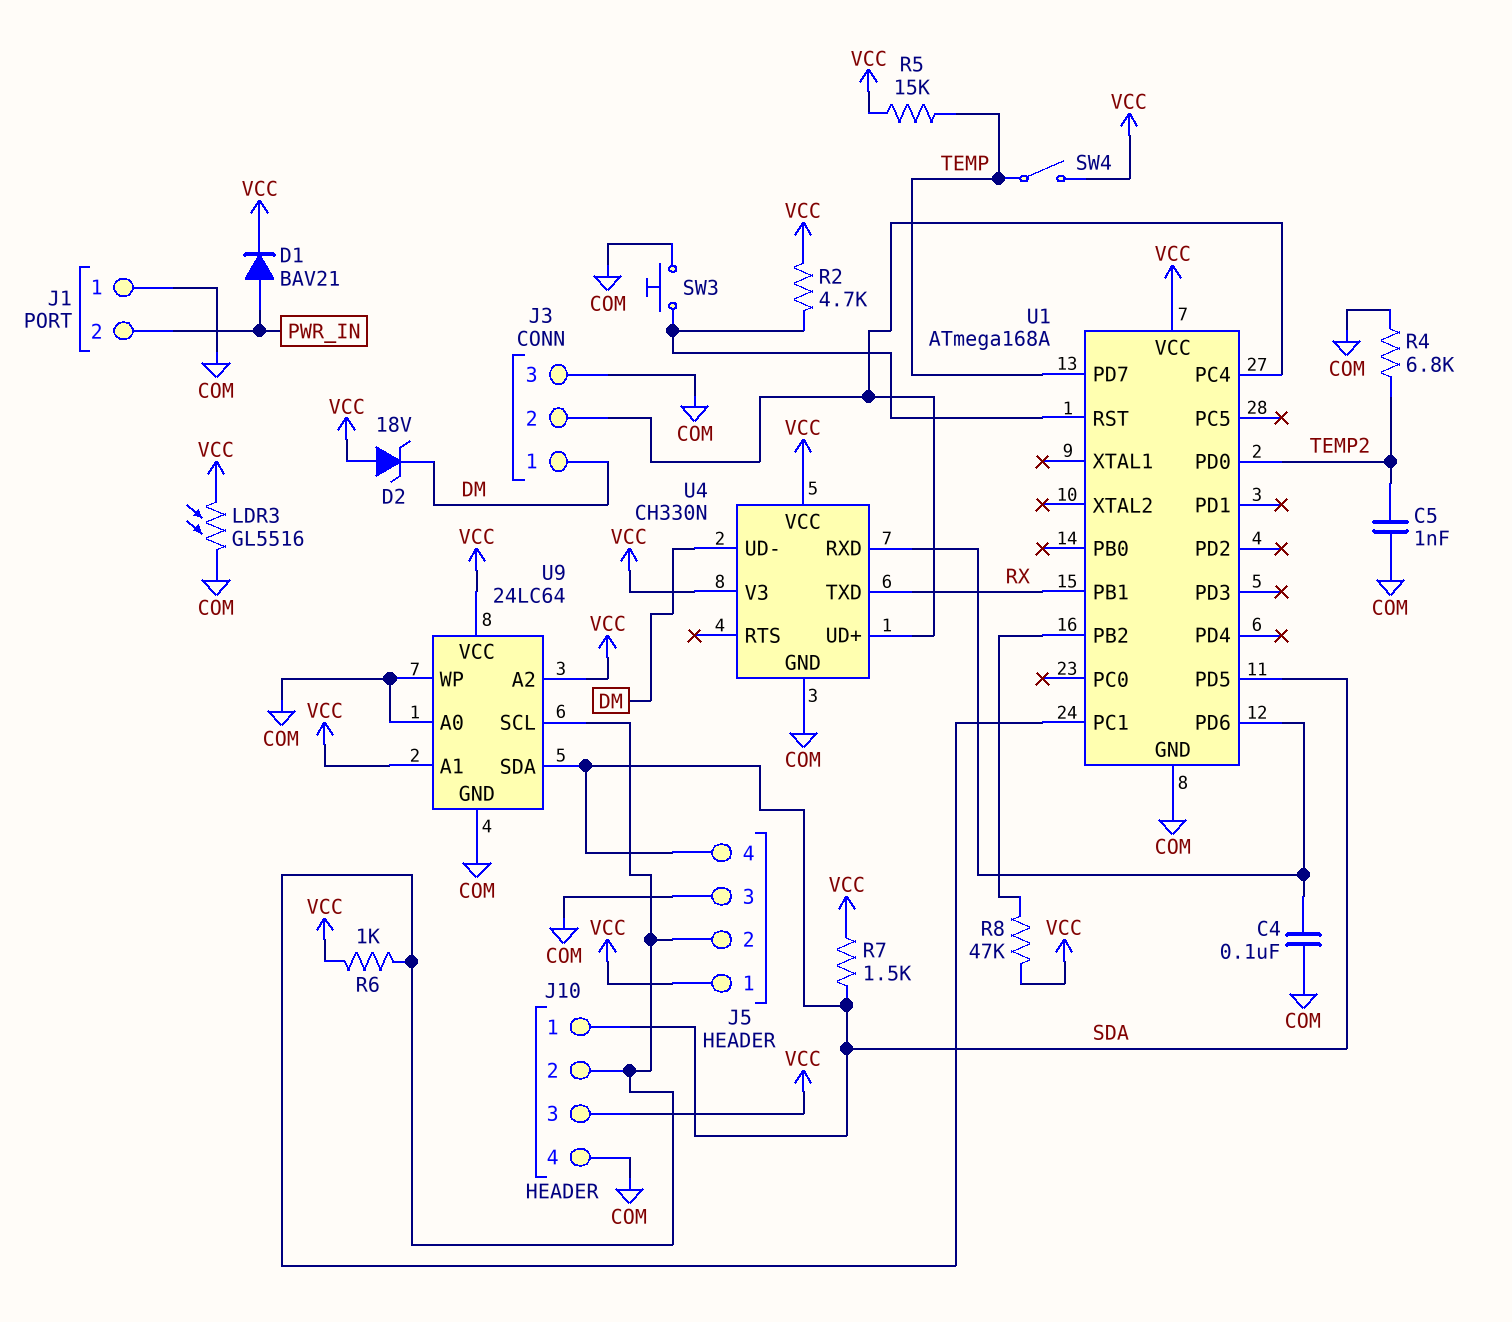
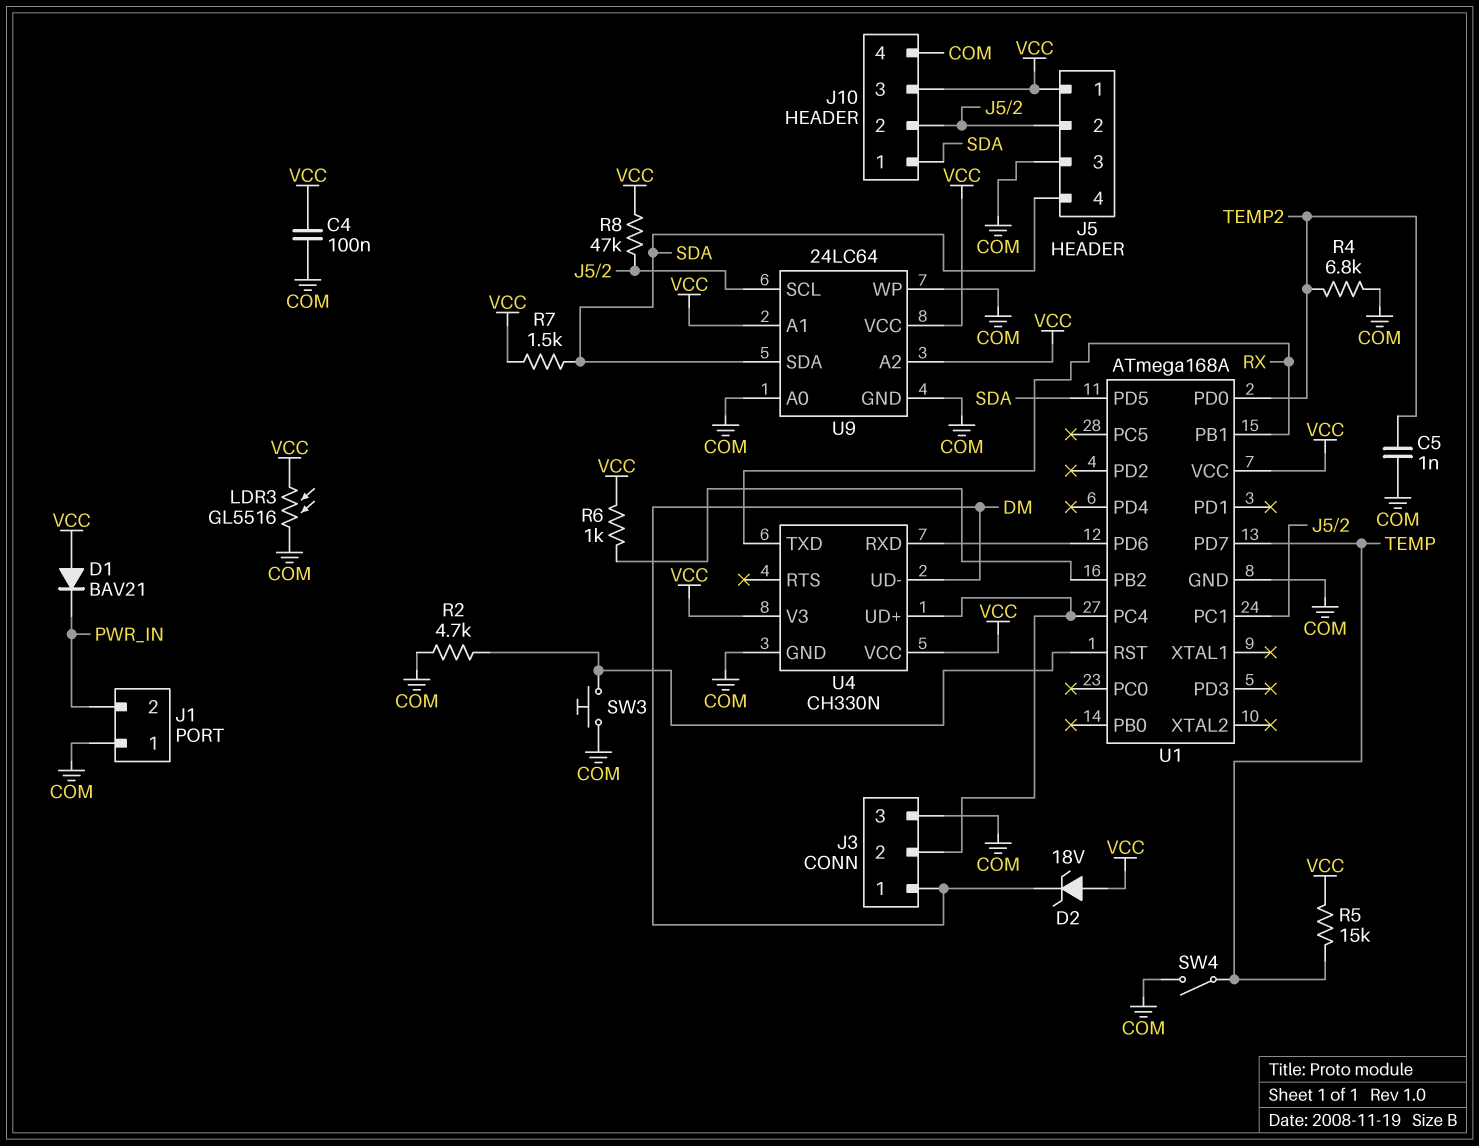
C4: 100nF (COM, U1/PD6) -> 100nF (COM, VCC)
D1: diode BAV21 (A PWR_IN, K VCC) -> diode BAV21 (A VCC, K PWR_IN)
R2: 4.7k (U1/RST, VCC) -> 4.7k (COM, U1/RST)
R6: 1k (J5/2, VCC) -> 1k (U1/PB2, VCC)
R8: 47k (U1/PB2, VCC) -> 47k (J5/2, VCC)
SW4: switch (TEMP, VCC) -> switch (COM, TEMP)

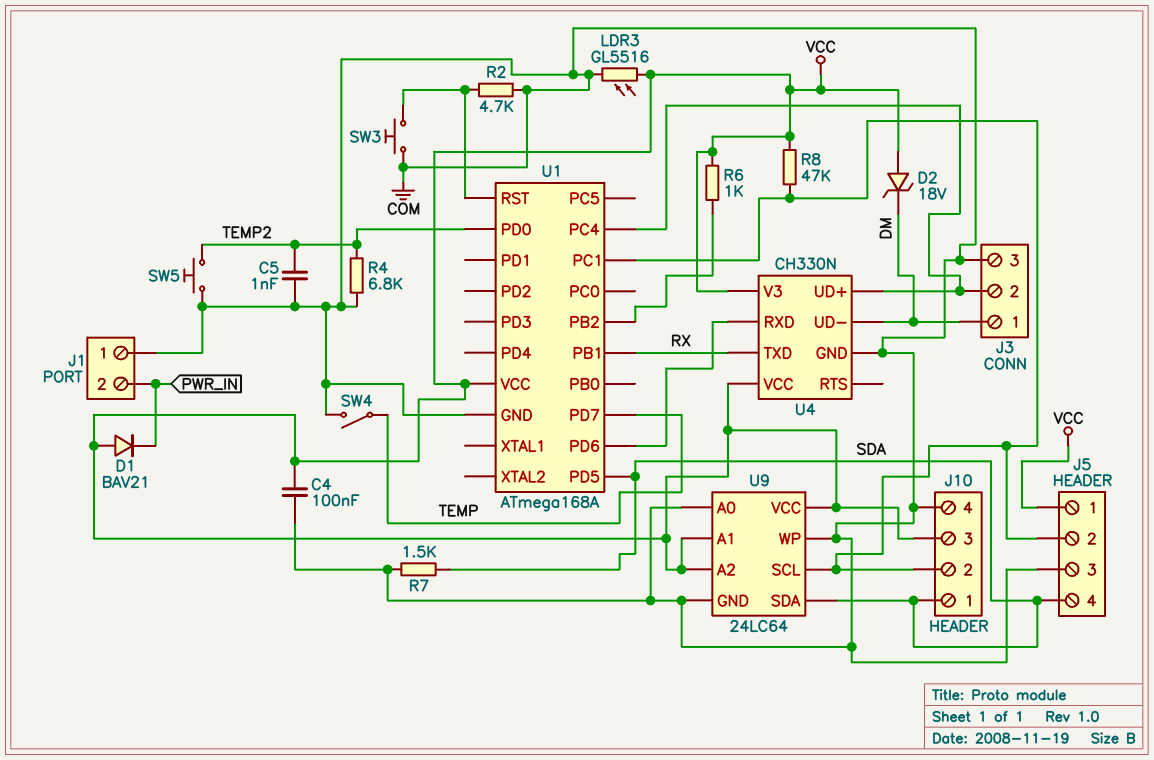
R5: 15k (TEMP, VCC) -> none
R7: 1.5k (SDA, VCC) -> 1.5k (COM, SDA)
SW5: none -> button (COM, TEMP2)

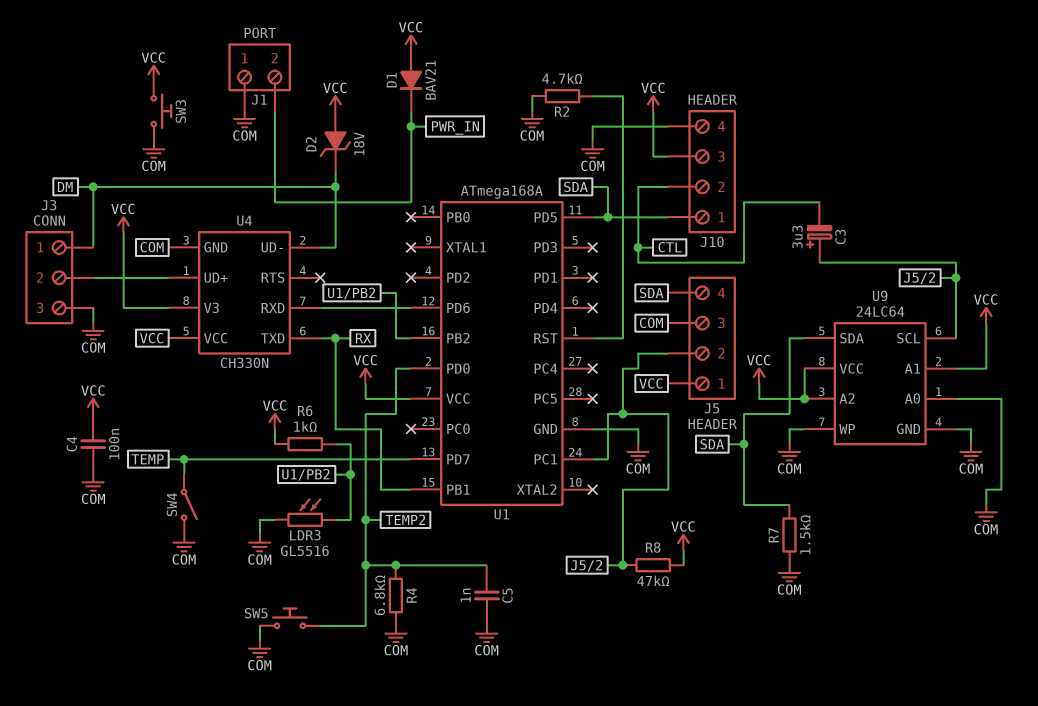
C3: none -> 3.3uF (plus J5/2, minus CTL)
J10 pin 2: J5/2 -> CTL
LDR3: GL5516 (COM, VCC) -> GL5516 (COM, U1/PB2)
SW3: button (COM, U1/RST) -> button (COM, VCC)
U1 pin PC4: J3/2 -> none

